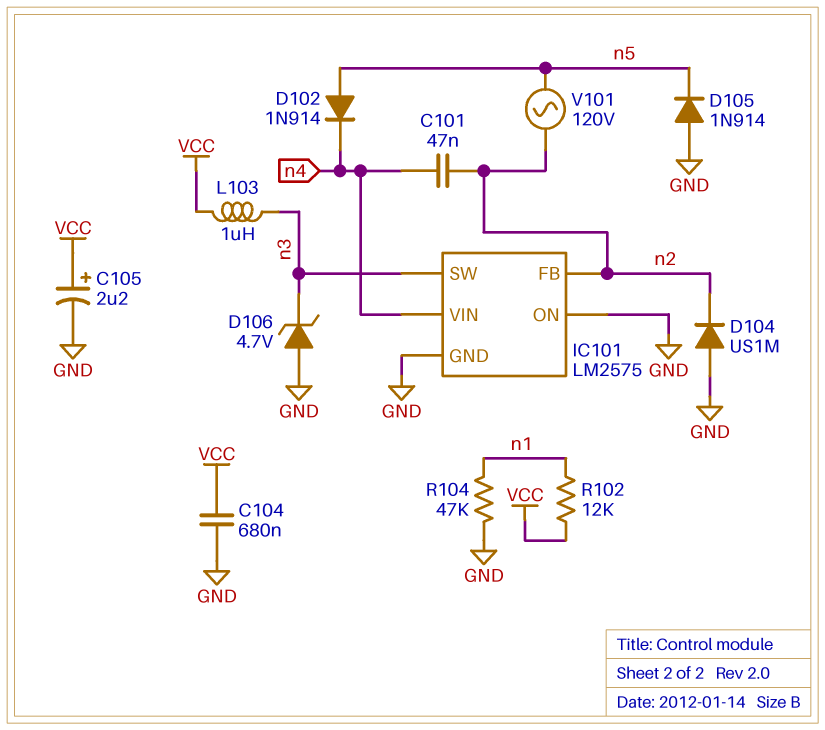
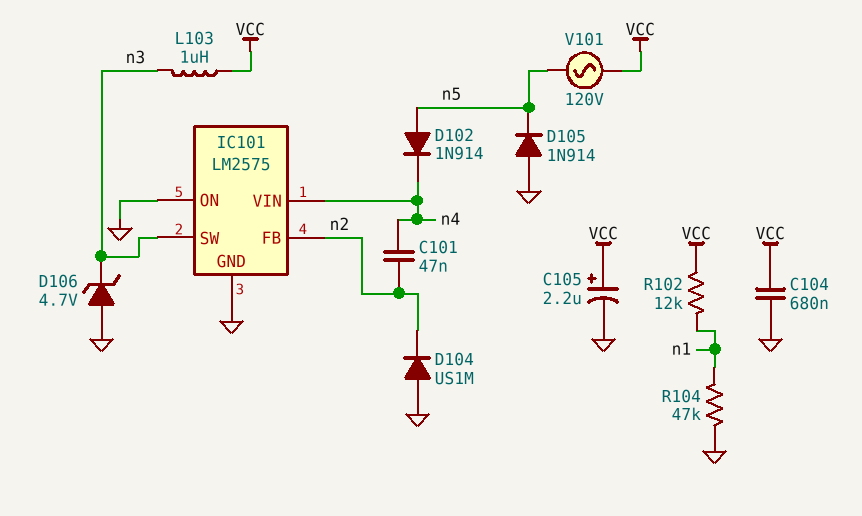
V101: AC 120V (n2, n5) -> AC 120V (VCC, n5)

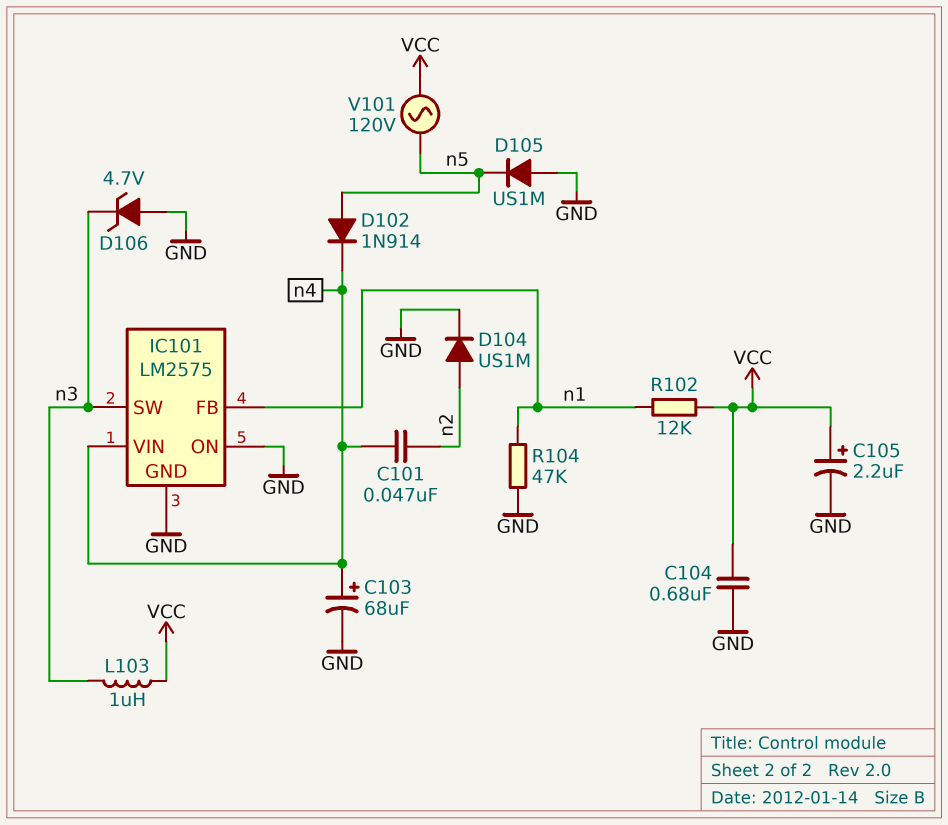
C103: none -> 68uF (plus n4, minus GND)
D104: diode US1M (A GND, K n2) -> diode US1M (A n2, K GND)
D105: diode 1N914 (A GND, K n5) -> diode US1M (A GND, K n5)
IC101 pin FB: n2 -> n1

